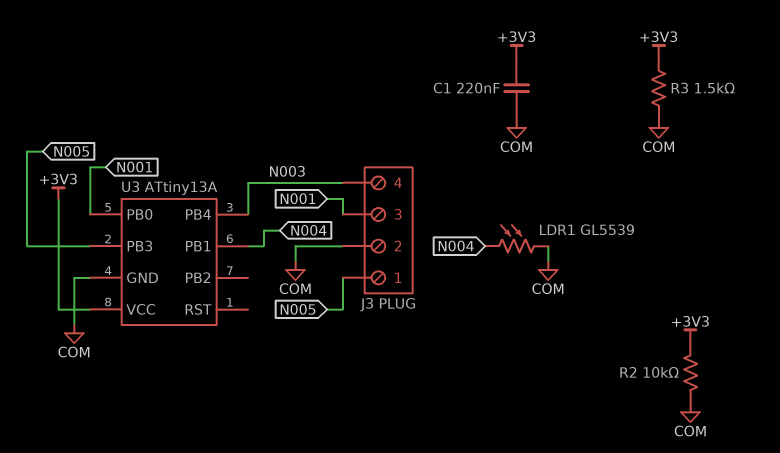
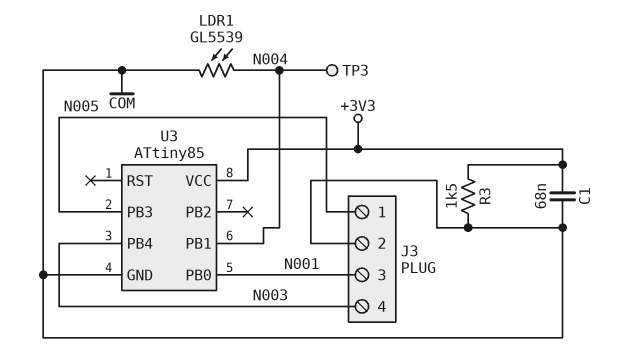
C1: 220nF (+3V3, COM) -> 68nF (+3V3, COM)
R2: 10k (+3V3, COM) -> none
TP3: none -> test point (N004)
U3: ATtiny13A -> ATtiny85

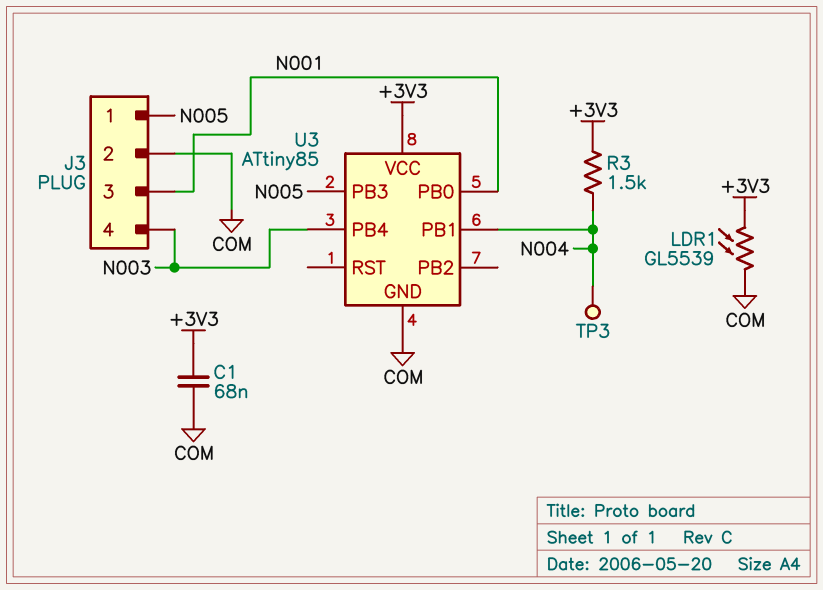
LDR1: GL5539 (COM, N004) -> GL5539 (+3V3, COM)
R3: 1.5k (+3V3, COM) -> 1.5k (+3V3, N004)

